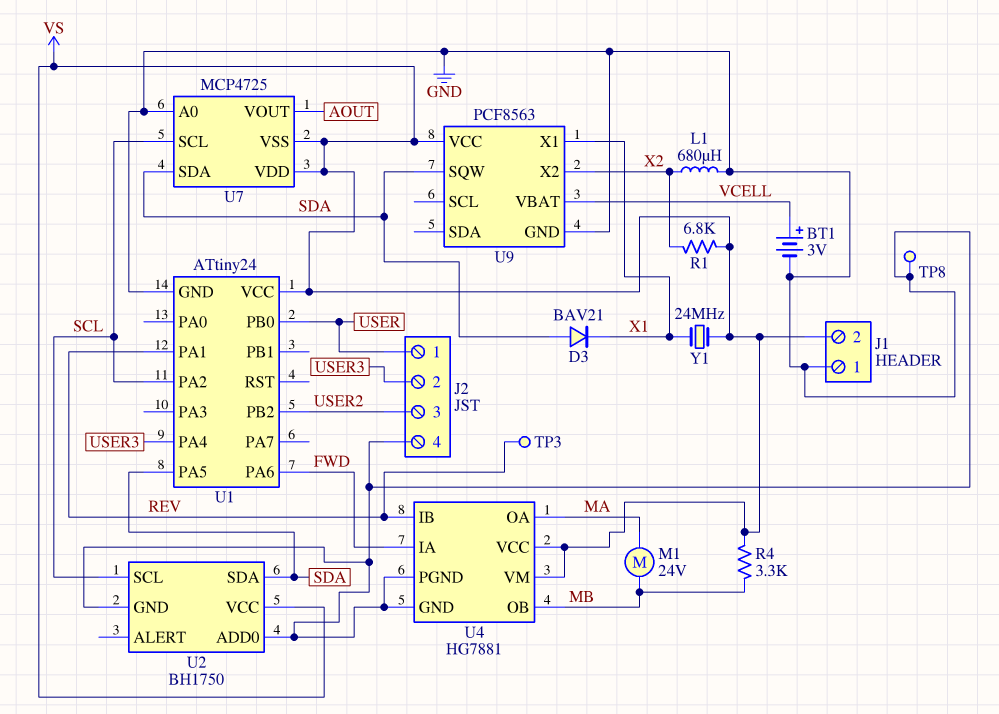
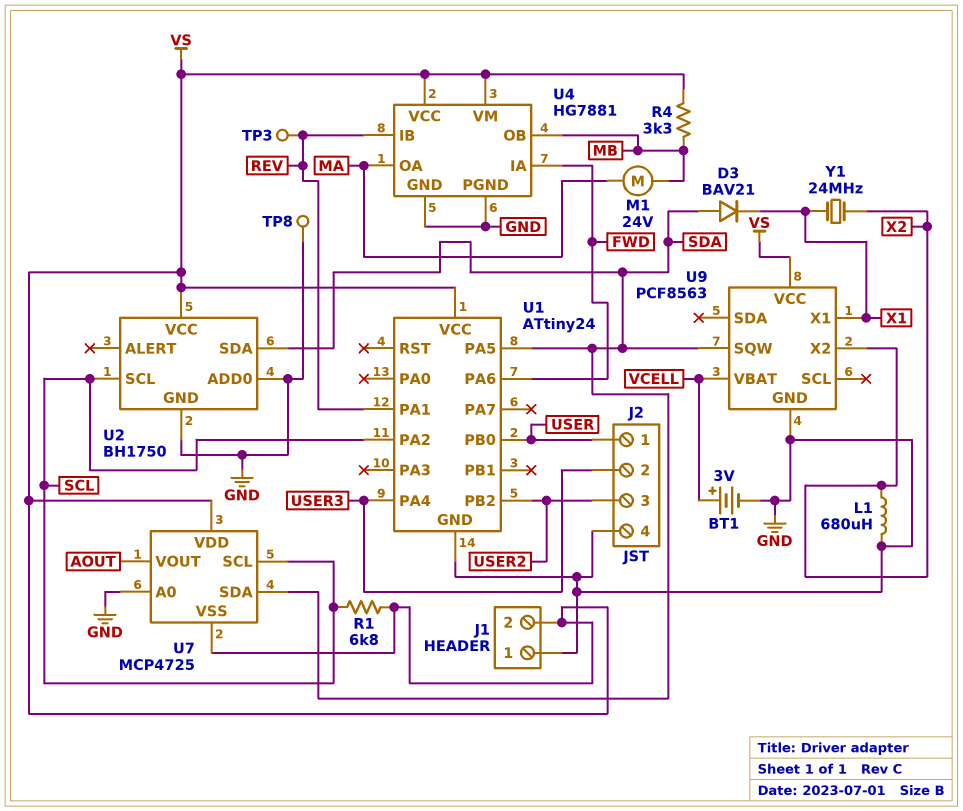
R1: 6.8k (VS, X2) -> 6.8k (SCL, VS)
Y1: 24MHz (VS, X1) -> 24MHz (X1, X2)

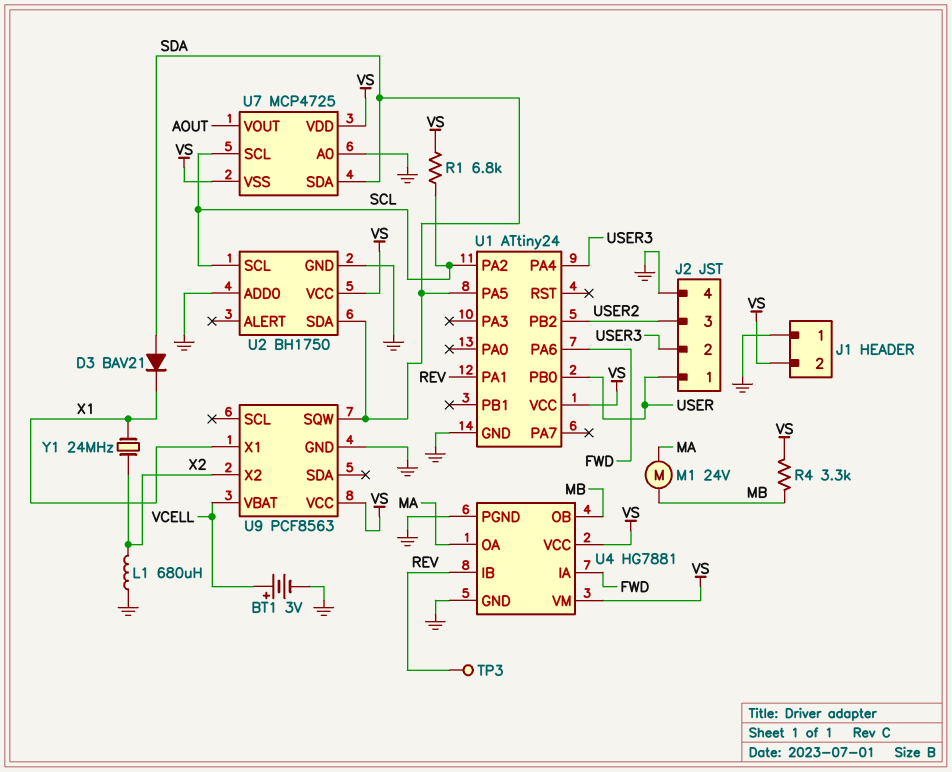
TP8: test point (GND) -> none

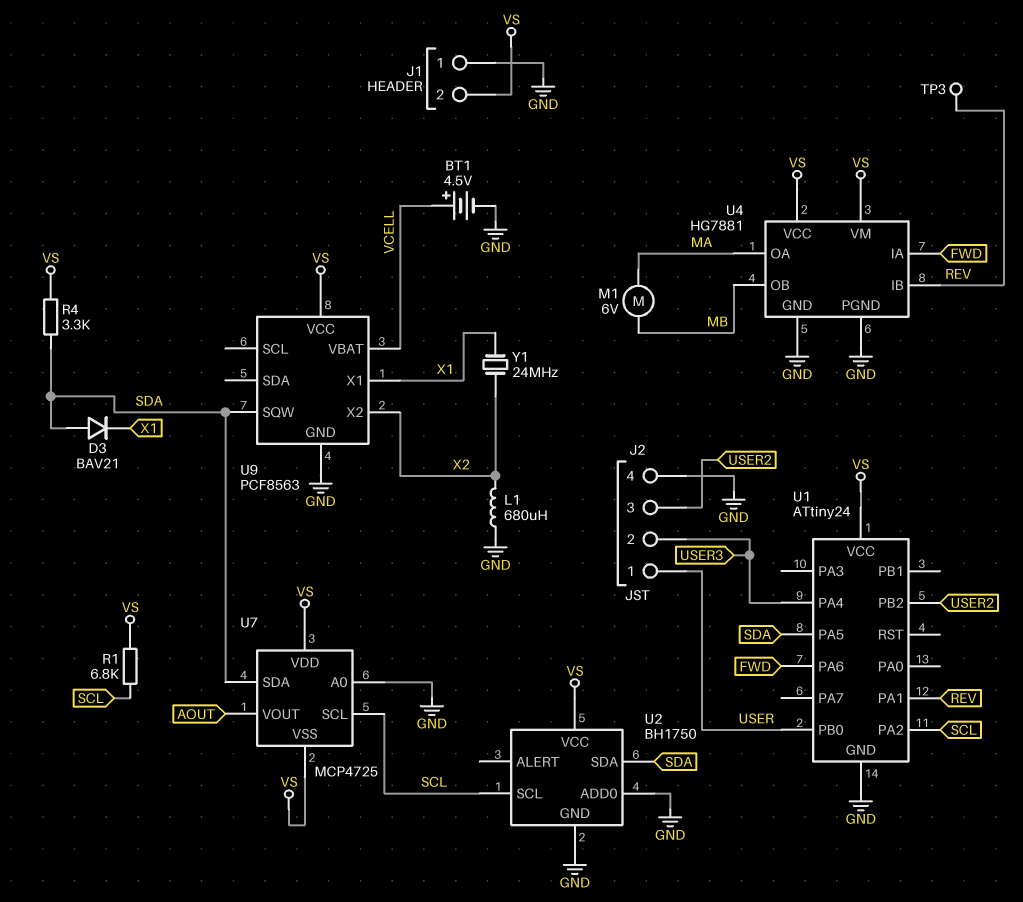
BT1: 3V (plus VCELL, minus GND) -> 4.5V (plus VCELL, minus GND)
M1: motor 24V (MA, MB) -> motor 6V (MA, MB)
R4: 3.3k (MB, VS) -> 3.3k (SDA, VS)

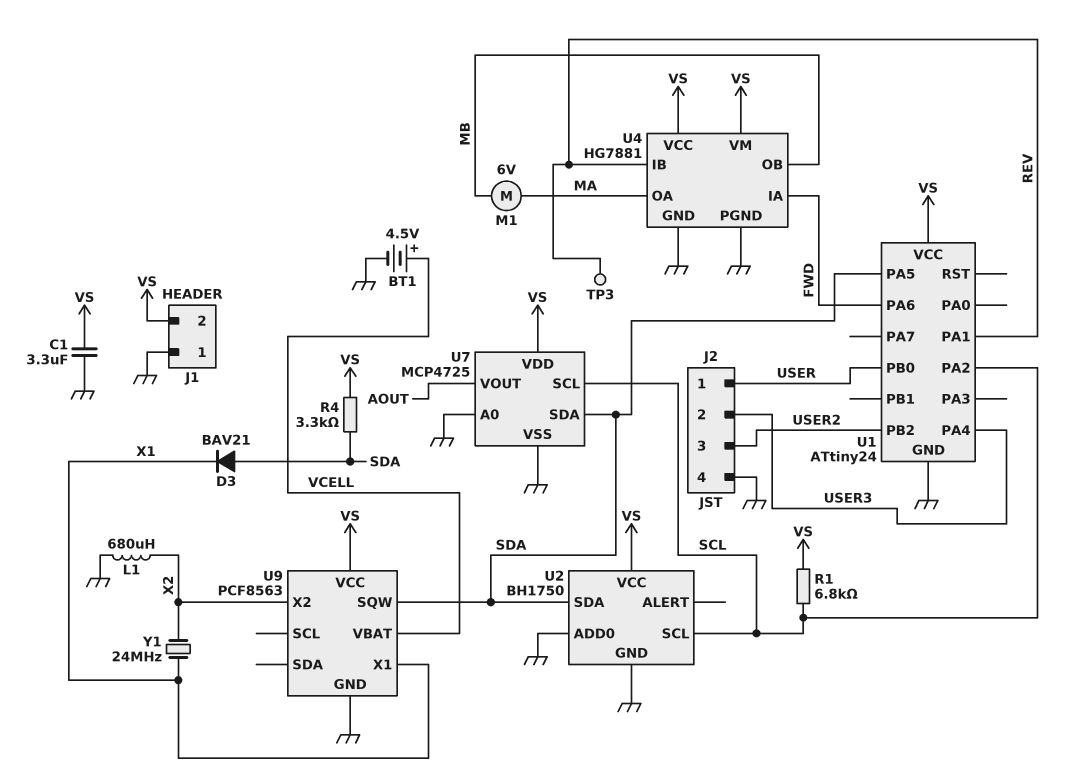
C1: none -> 3.3uF (GND, VS)
U7 pin VSS: VS -> GND

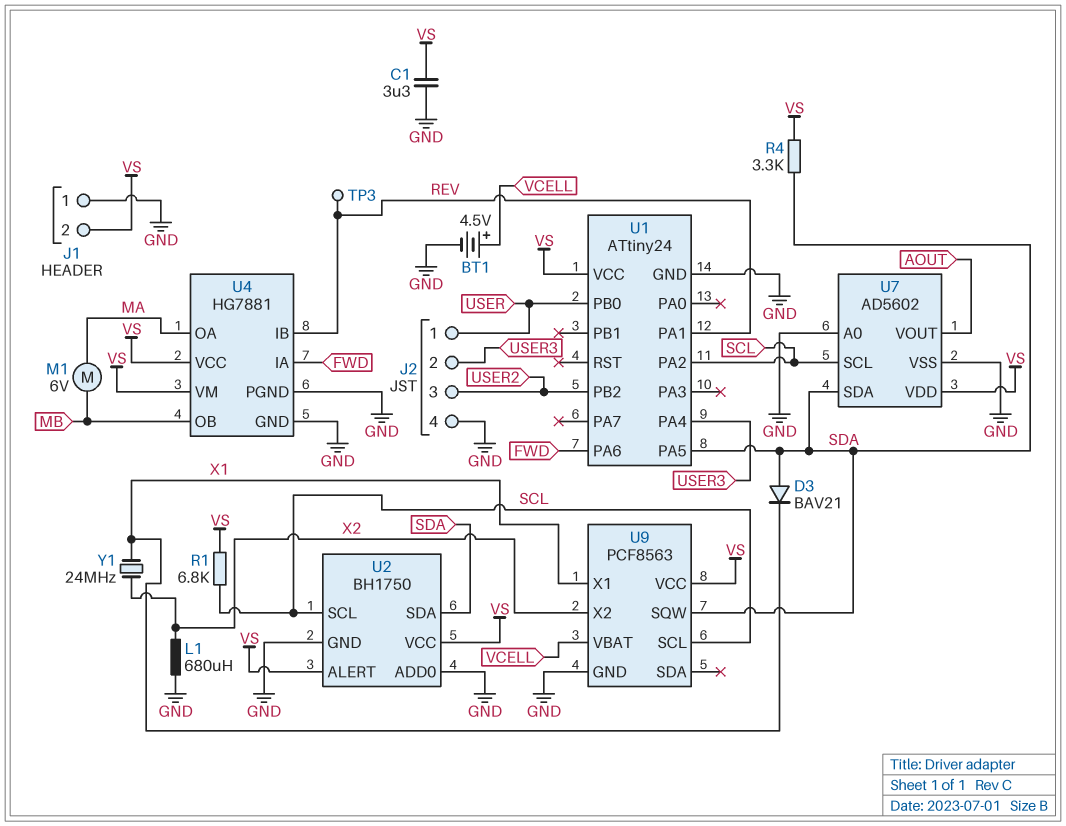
U2 pin ALERT: none -> VS
U7: MCP4725 -> AD5602
U9 pin SCL: none -> SCL

